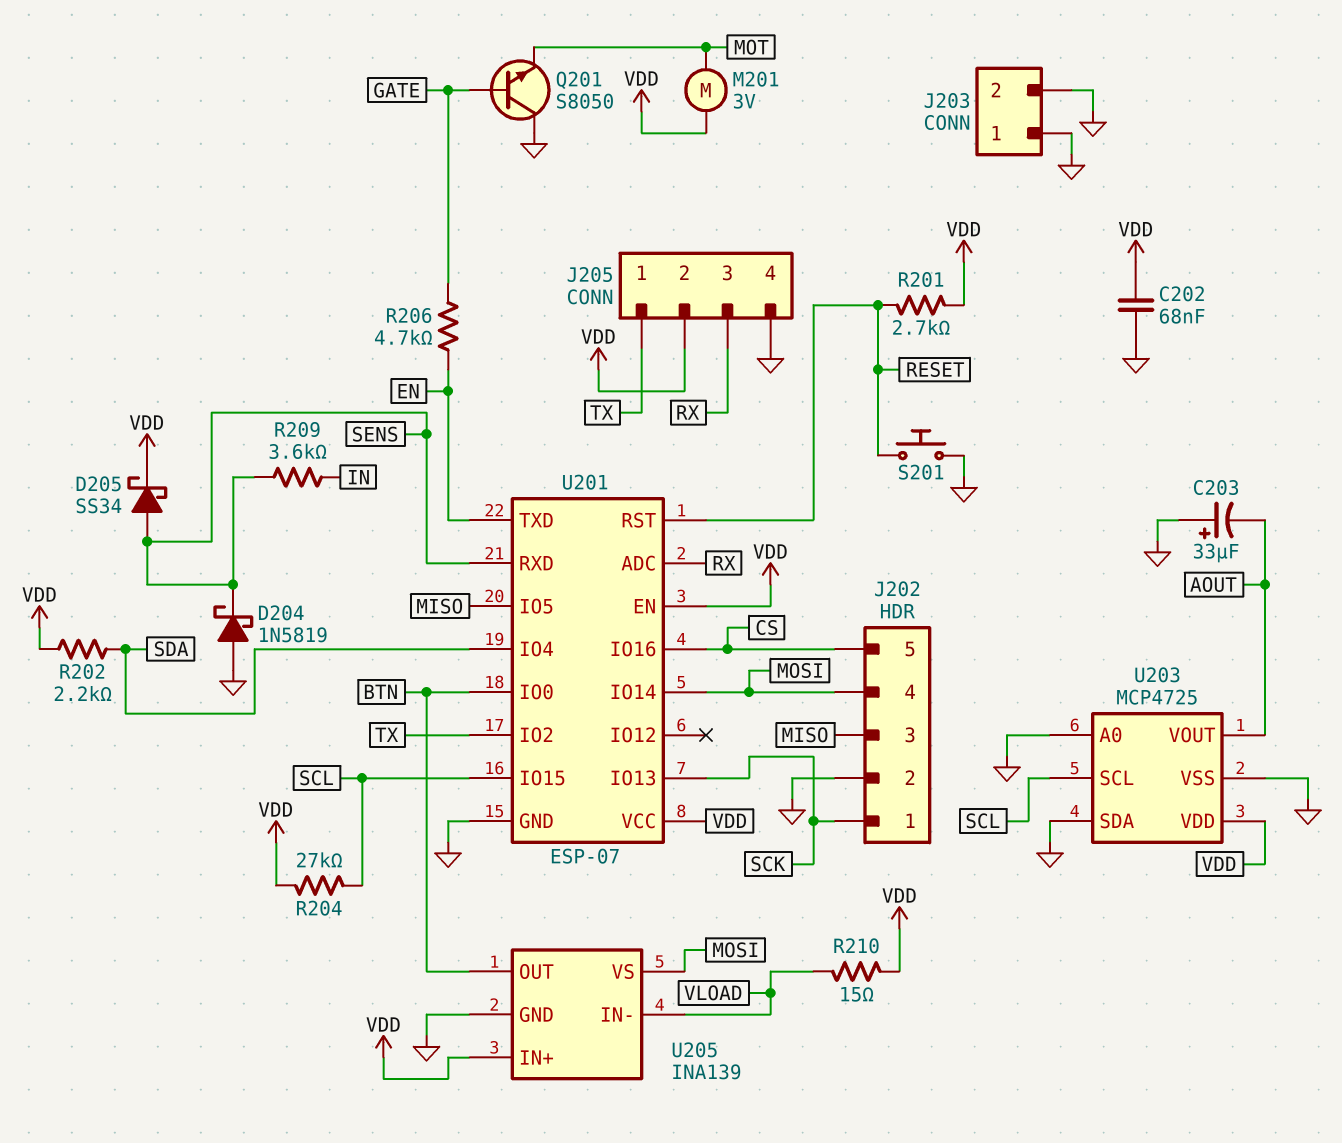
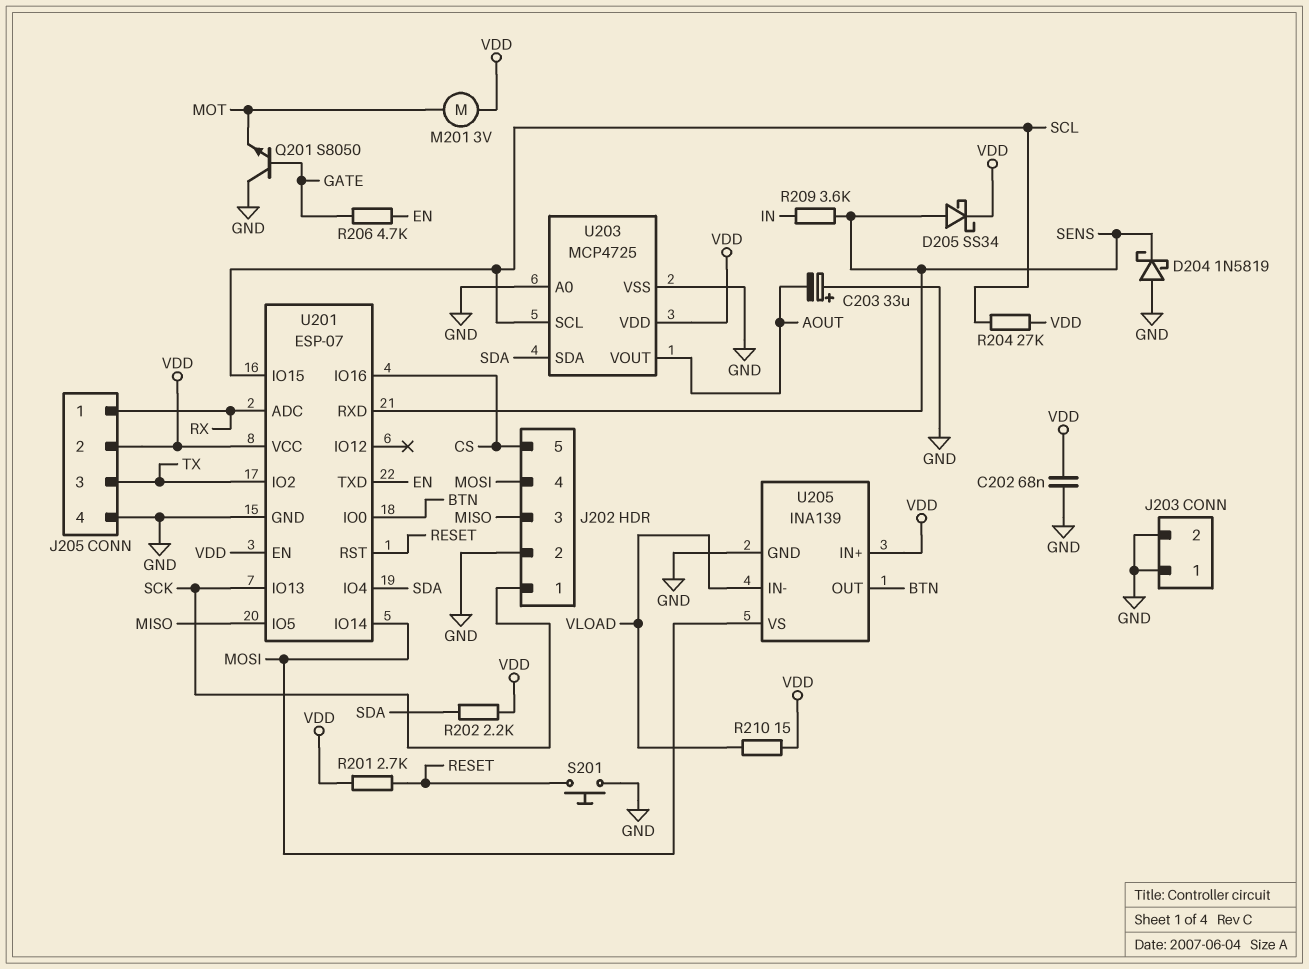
J205 pin 1: TX -> RX
J205 pin 3: RX -> TX
U203 pin SDA: GND -> SDA

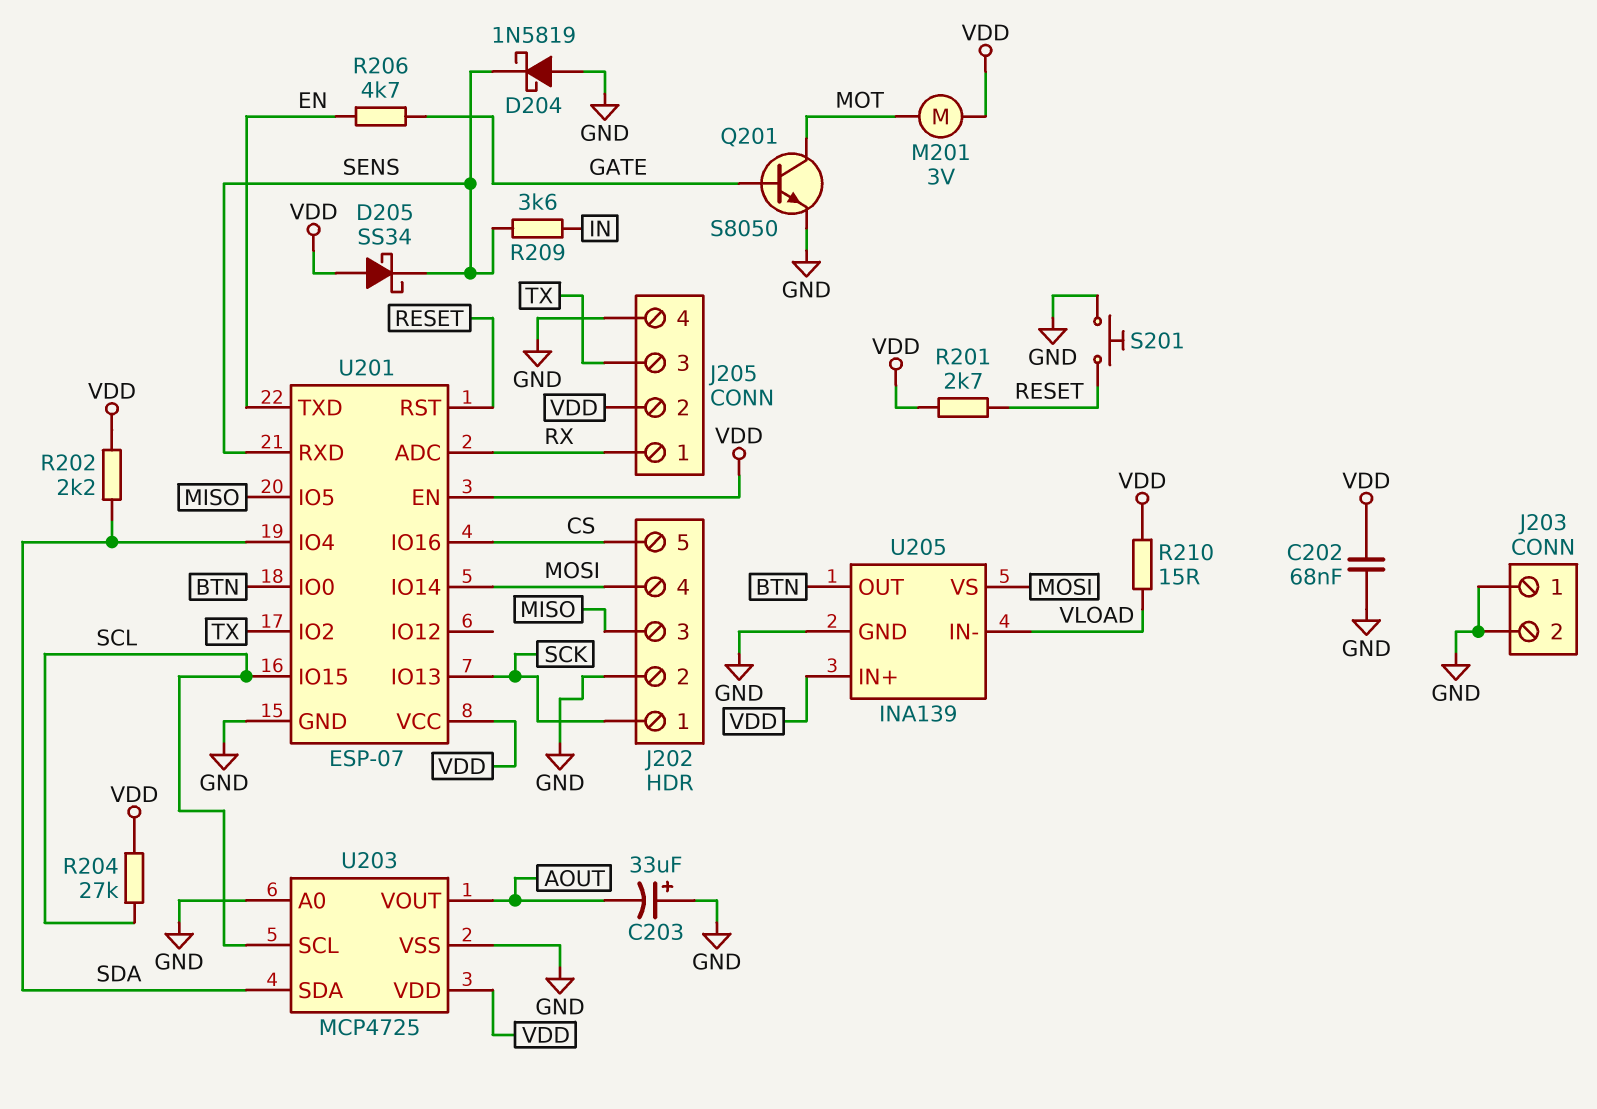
D205: schottky SS34 (A SENS, K VDD) -> schottky SS34 (A VDD, K SENS)
Q201: NPN S8050 (B GATE, C GND, E MOT) -> NPN S8050 (B GATE, C MOT, E GND)

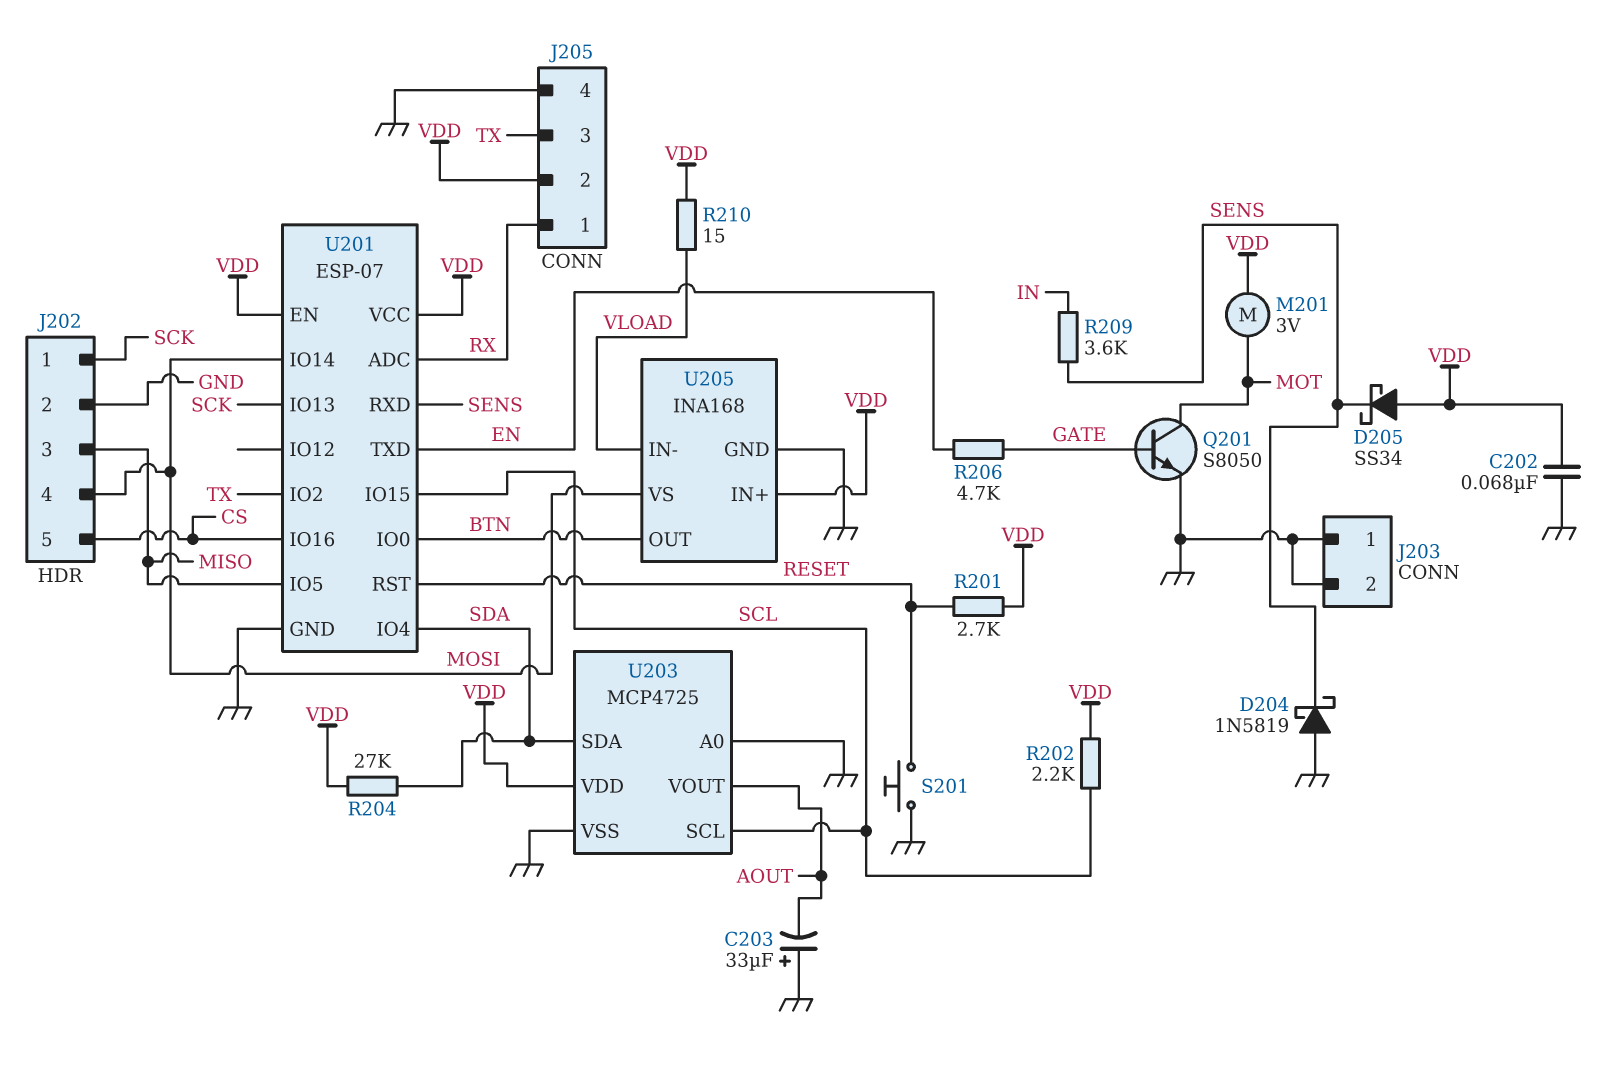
R202: 2.2k (SDA, VDD) -> 2.2k (SCL, VDD)
R204: 27k (SCL, VDD) -> 27k (SDA, VDD)
U205: INA139 -> INA168

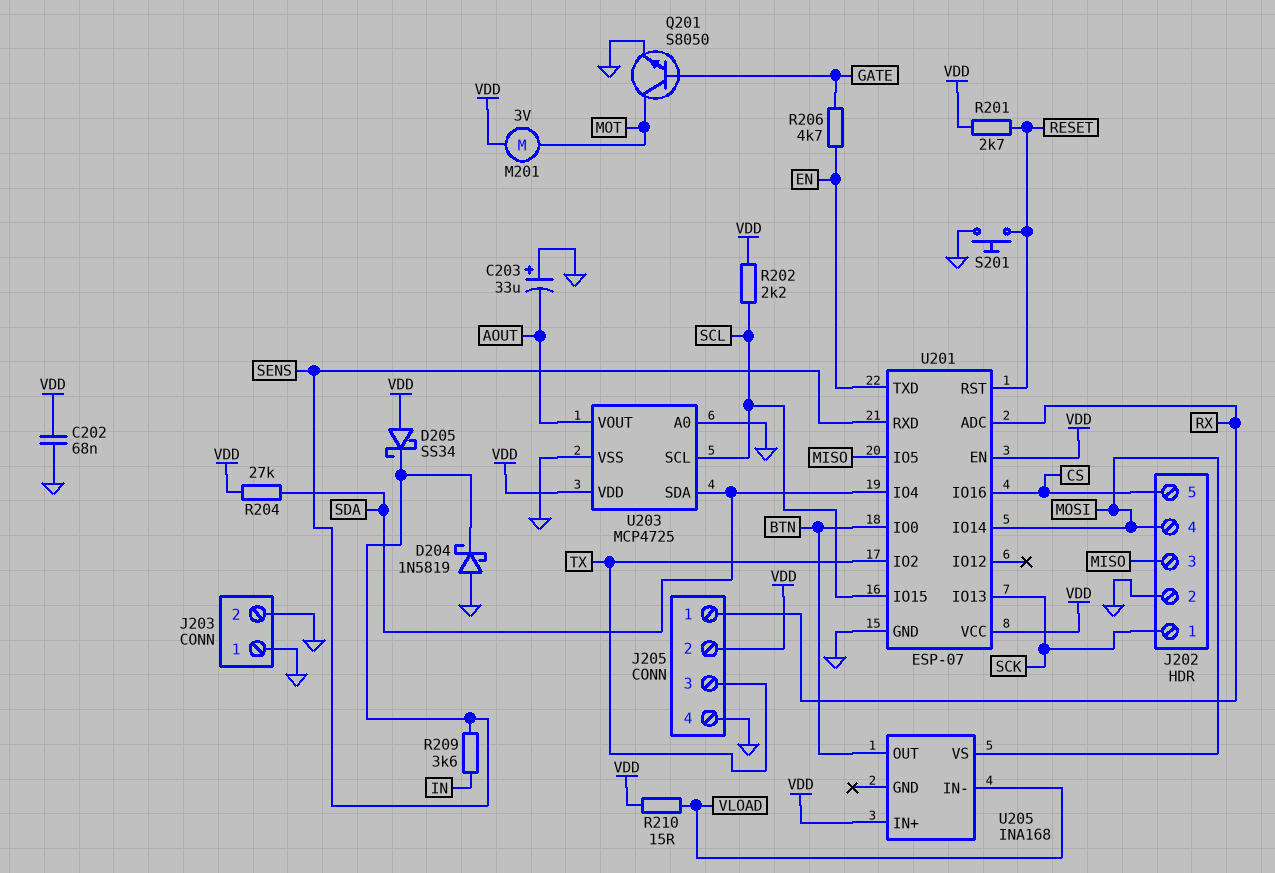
U205 pin GND: GND -> none

